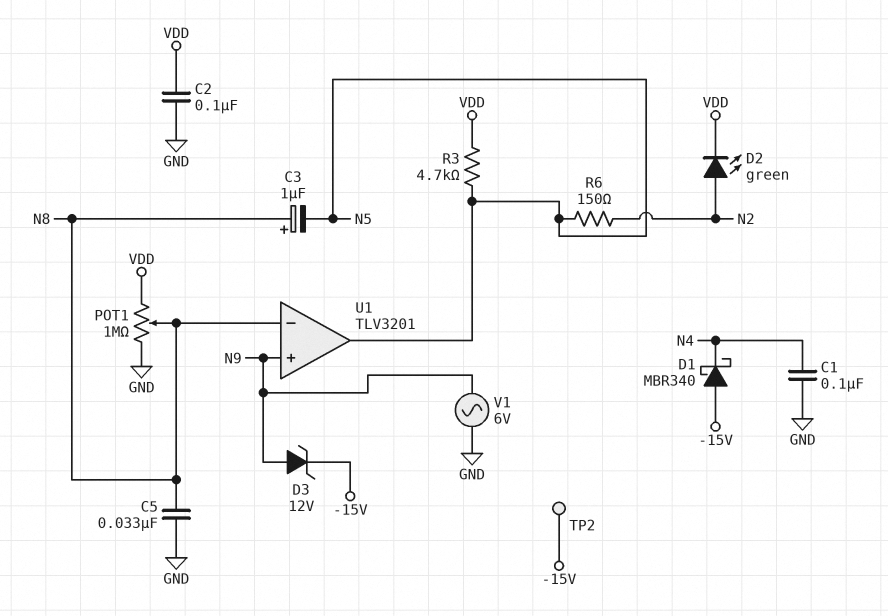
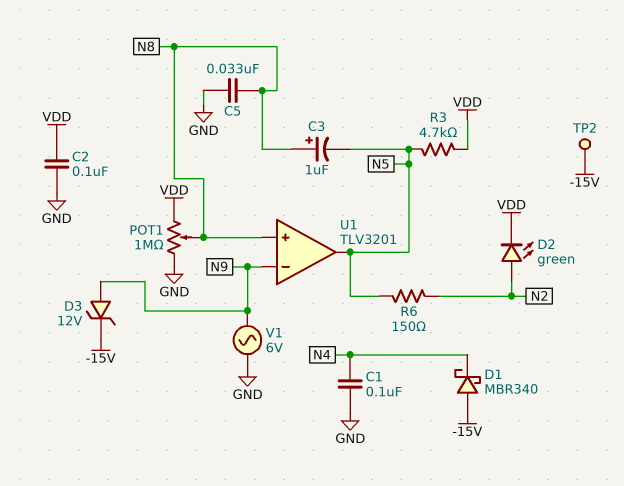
U1 pin in+: N9 -> N8
U1 pin in-: N8 -> N9

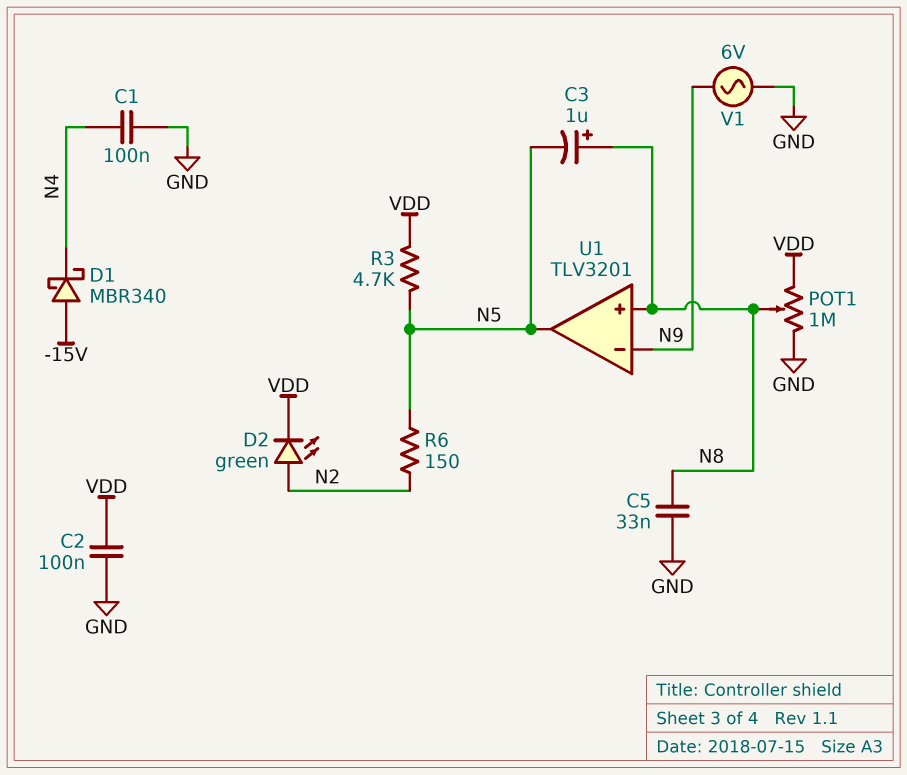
D3: zener 12V (A N9, K -15V) -> none
TP2: test point (-15V) -> none

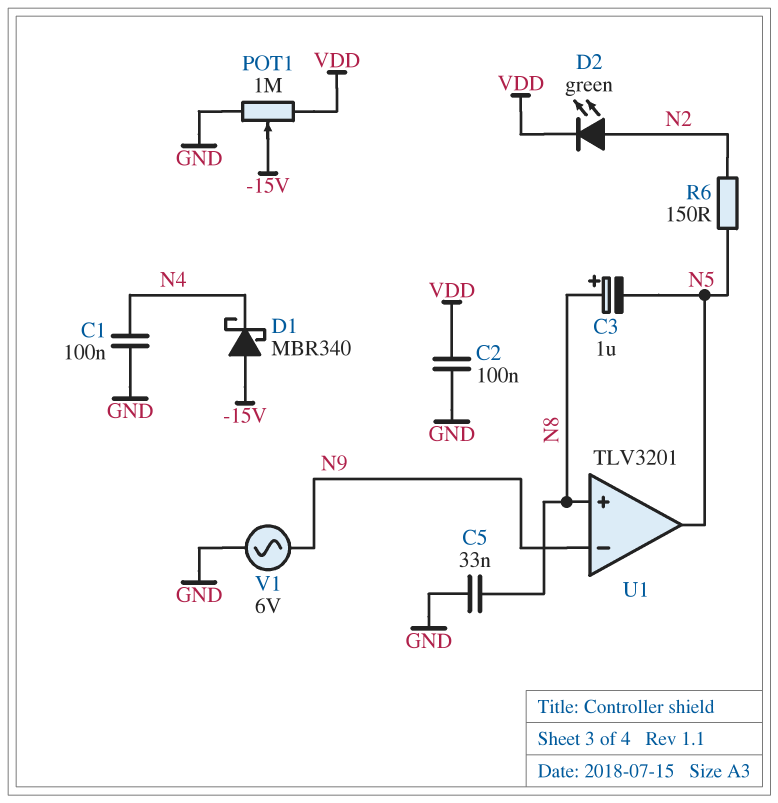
POT1: 1M (GND, VDD, wiper N8) -> 1M (GND, VDD, wiper -15V)
R3: 4.7k (N5, VDD) -> none

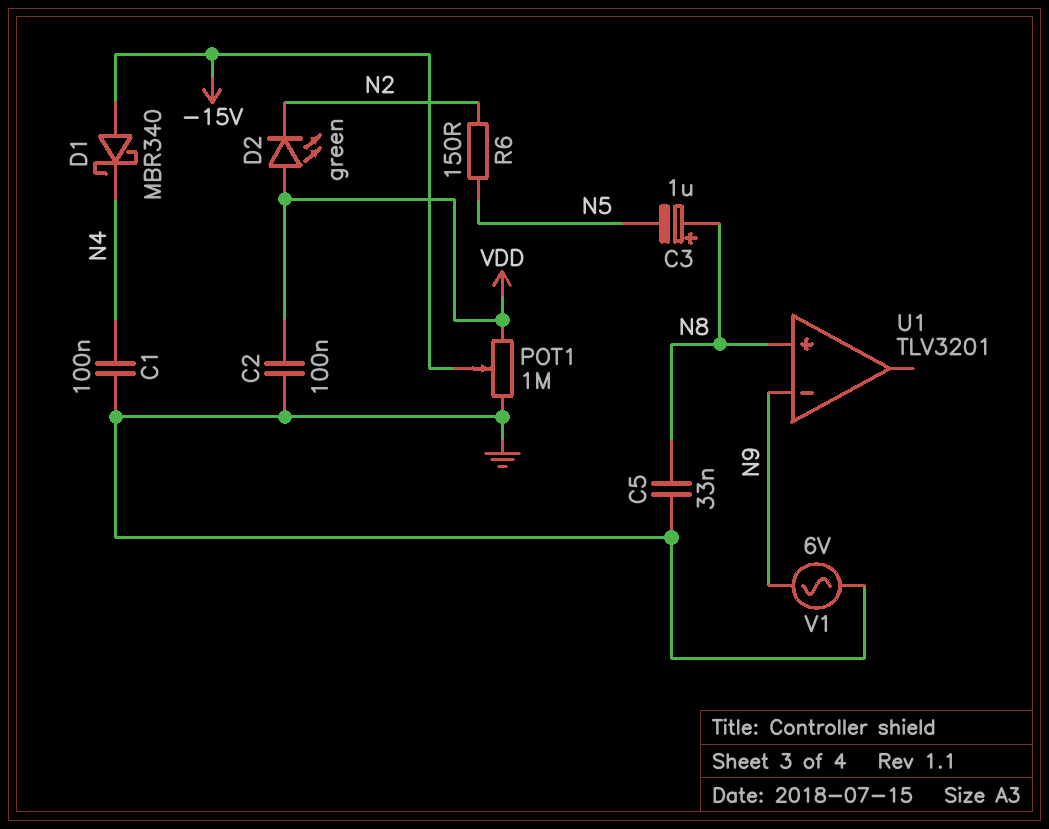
D2: LED green (A N2, K VDD) -> LED green (A VDD, K N2)
U1 pin out: N5 -> none

